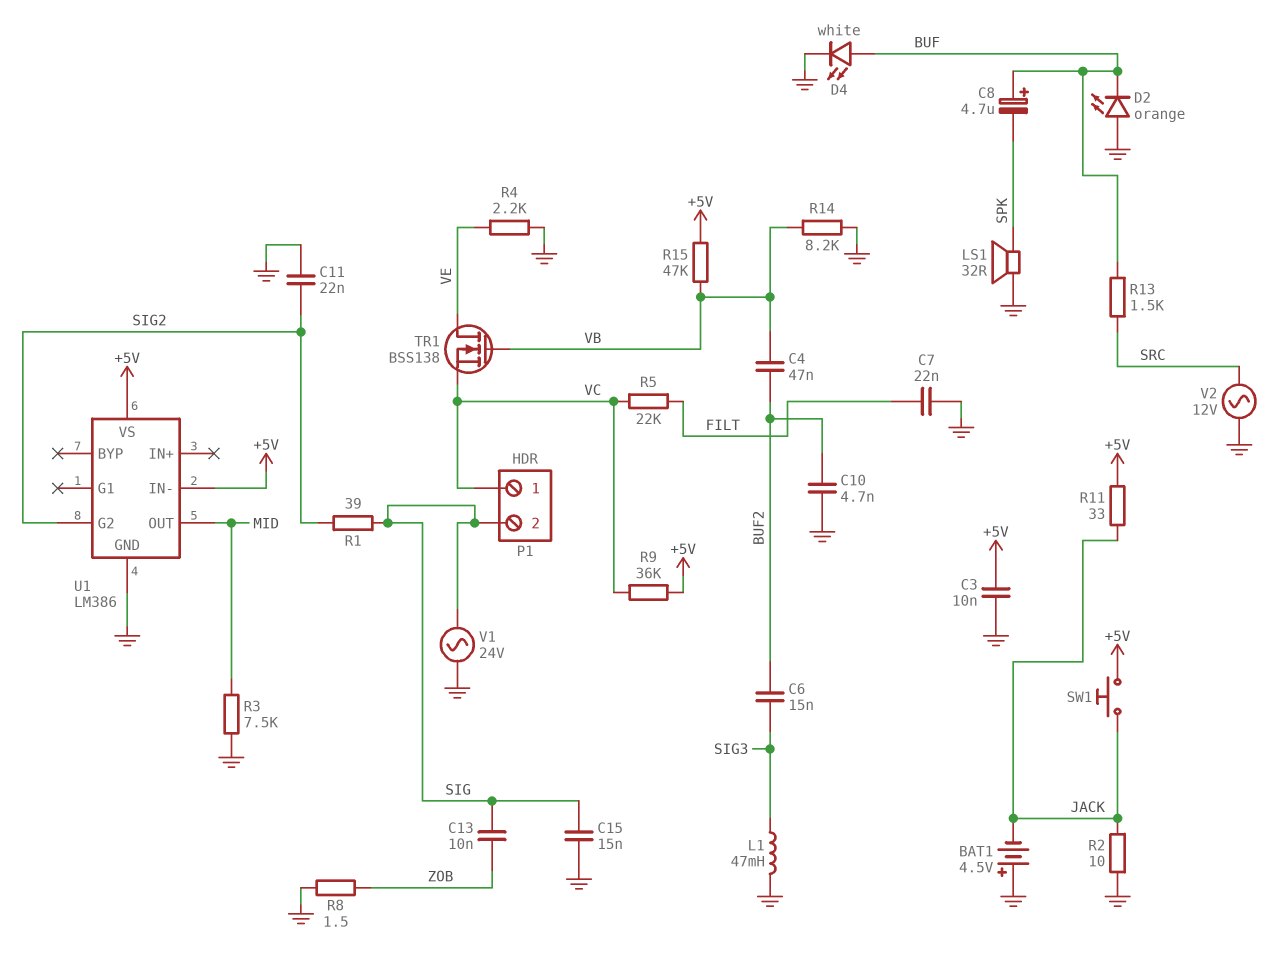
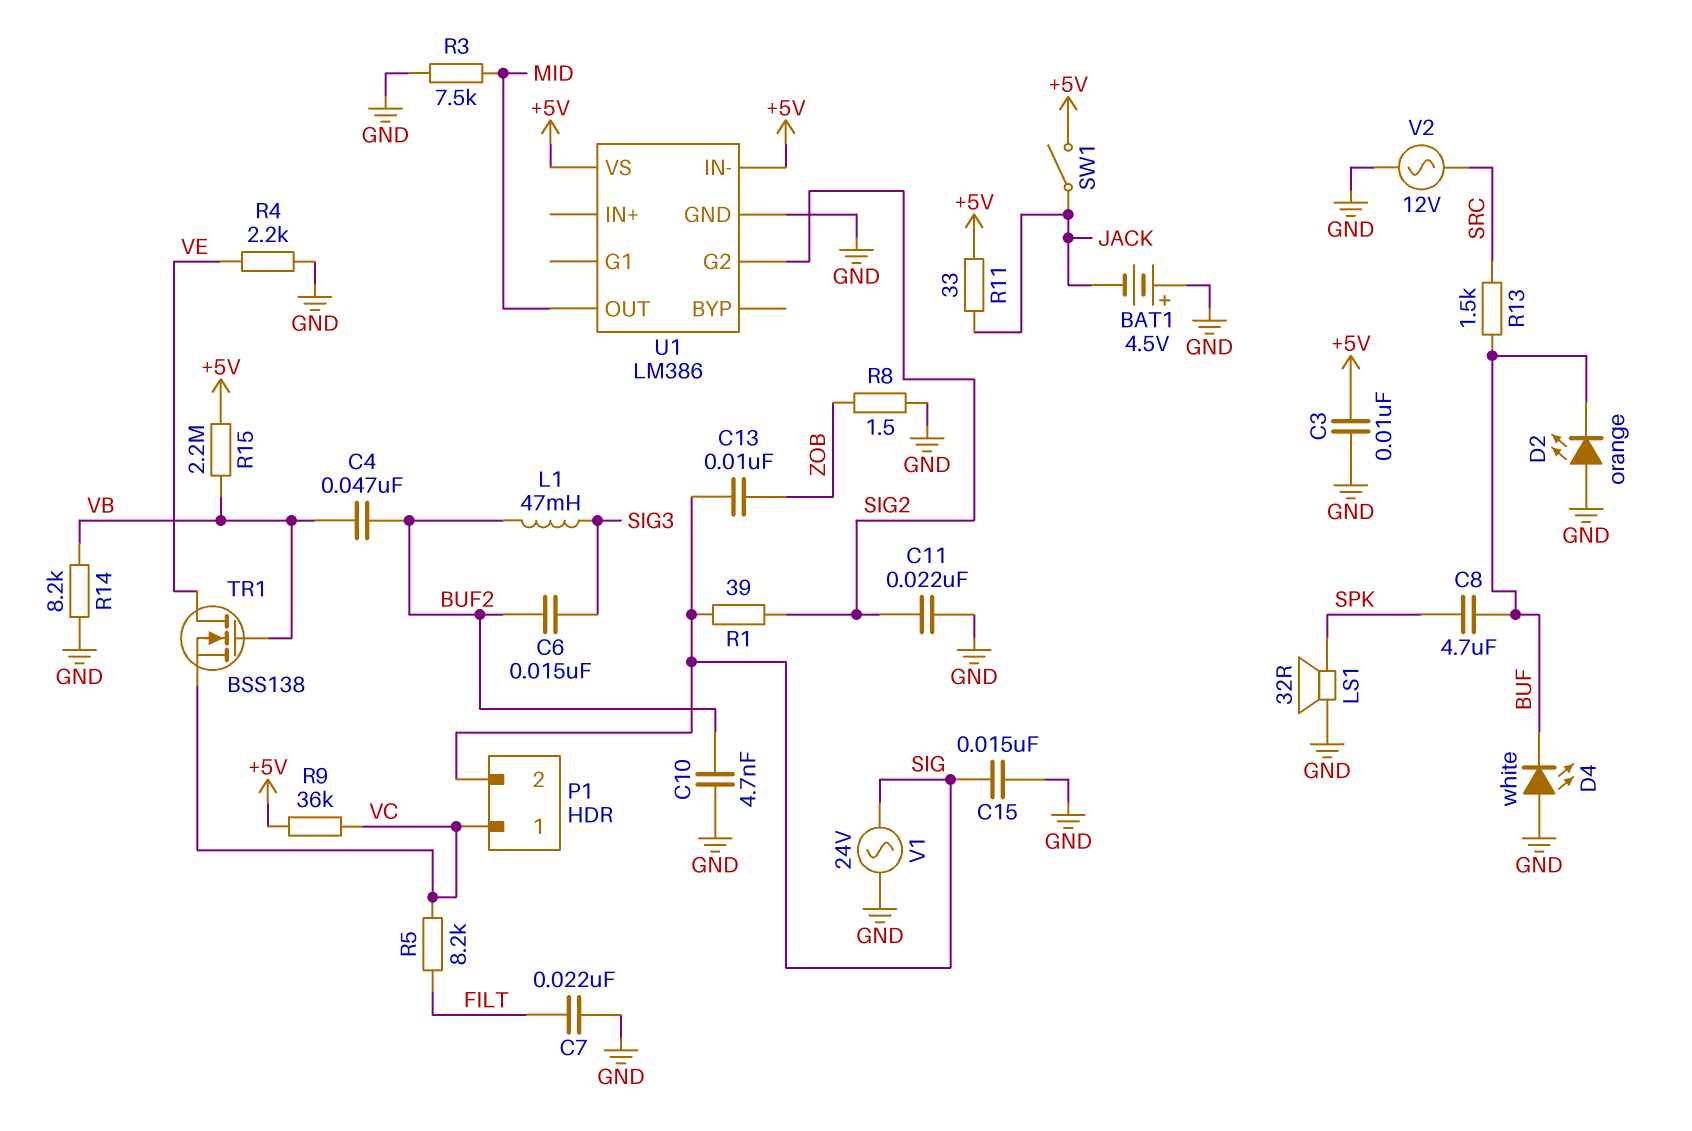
C8: 4.7uF (plus BUF, minus SPK) -> 4.7uF (BUF, SPK)
D4: LED white (A BUF, K GND) -> LED white (A GND, K BUF)
L1: 47mH (GND, SIG3) -> 47mH (BUF2, SIG3)
R2: 10 (GND, JACK) -> none
R5: 22k (FILT, VC) -> 8.2k (FILT, VC)
R15: 47k (+5V, VB) -> 2.2M (+5V, VB)
SW1: button (+5V, JACK) -> switch (+5V, JACK)

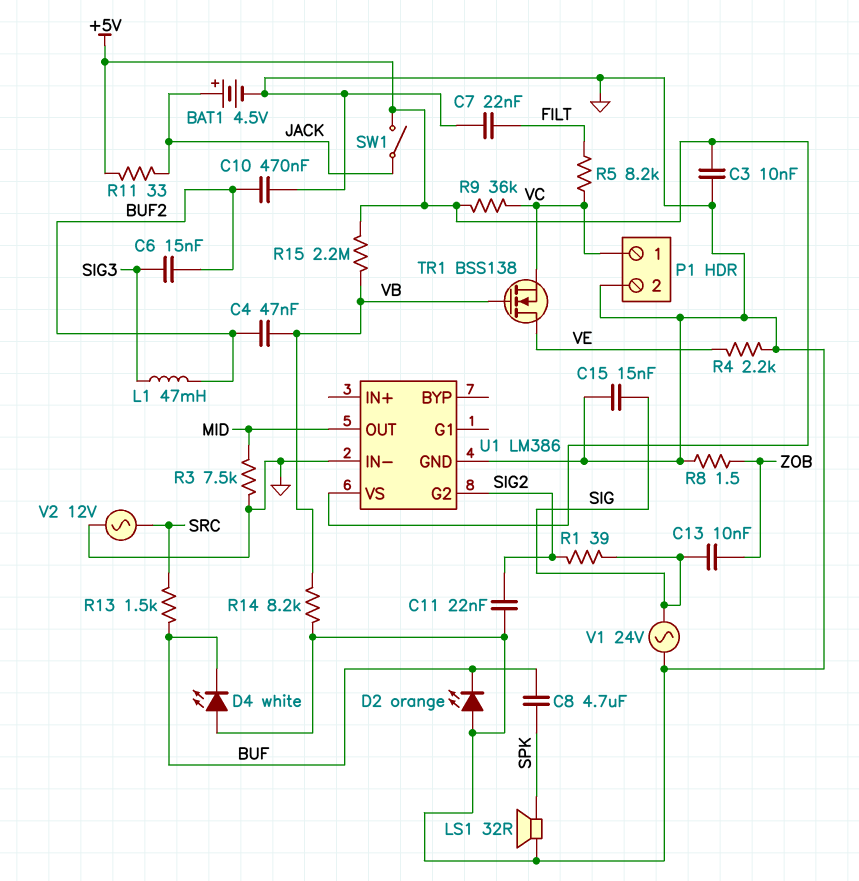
BAT1: 4.5V (plus GND, minus JACK) -> 4.5V (plus JACK, minus GND)
C10: 4.7nF (BUF2, GND) -> 470nF (BUF2, GND)
P1 pin 2: SIG -> GND
U1 pin IN-: +5V -> GND

